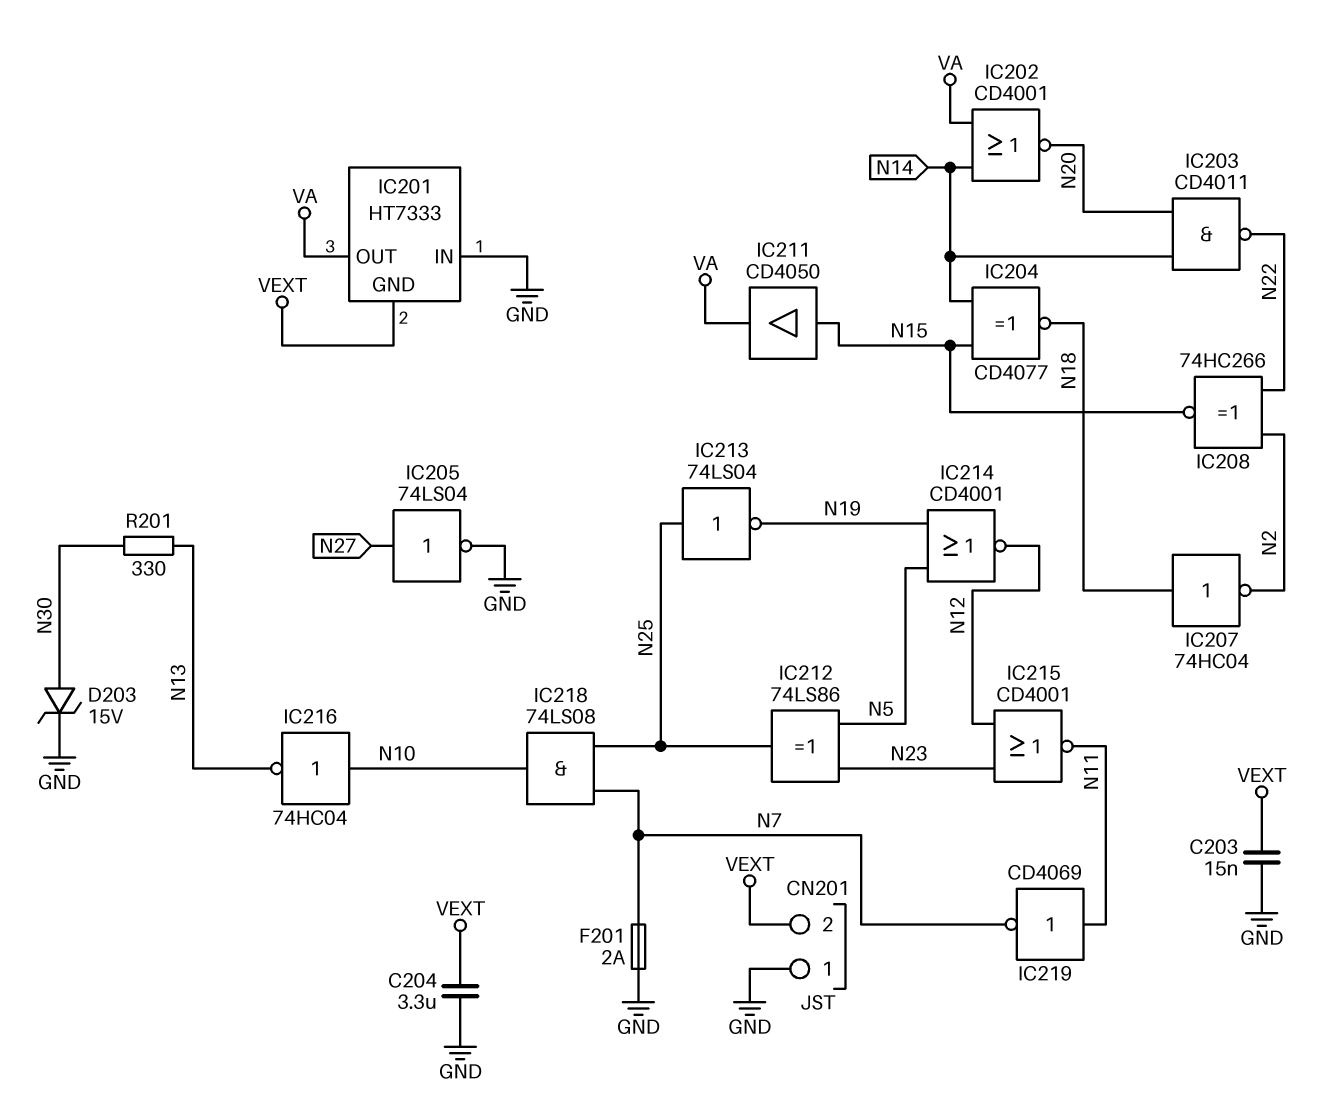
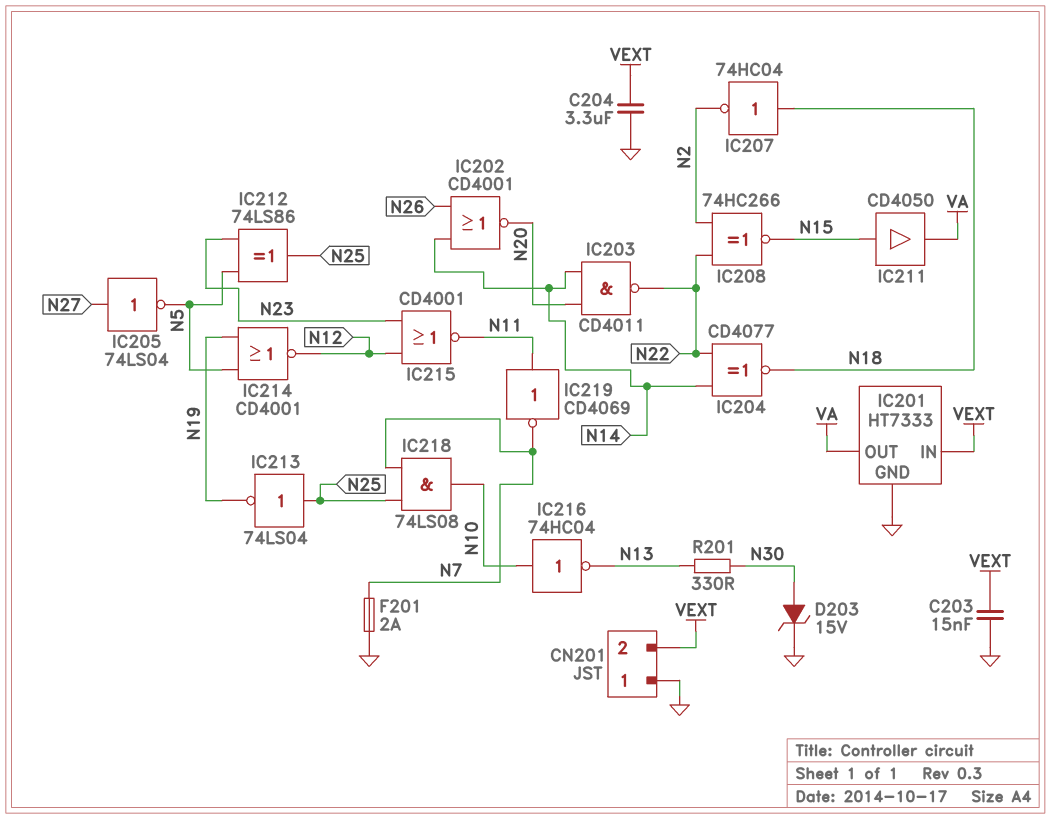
IC201 pin GND: VEXT -> GND
IC201 pin IN: GND -> VEXT
IC202: NOR CD4001 (in N14, in VA, out N20) -> NOR CD4001 (in N14, in N26, out N20)
IC204: XNOR CD4077 (in N14, in N15, out N18) -> XNOR CD4077 (in N14, in N22, out N18)
IC205: NOT 74LS04 (in N27, out GND) -> NOT 74LS04 (in N27, out N5)

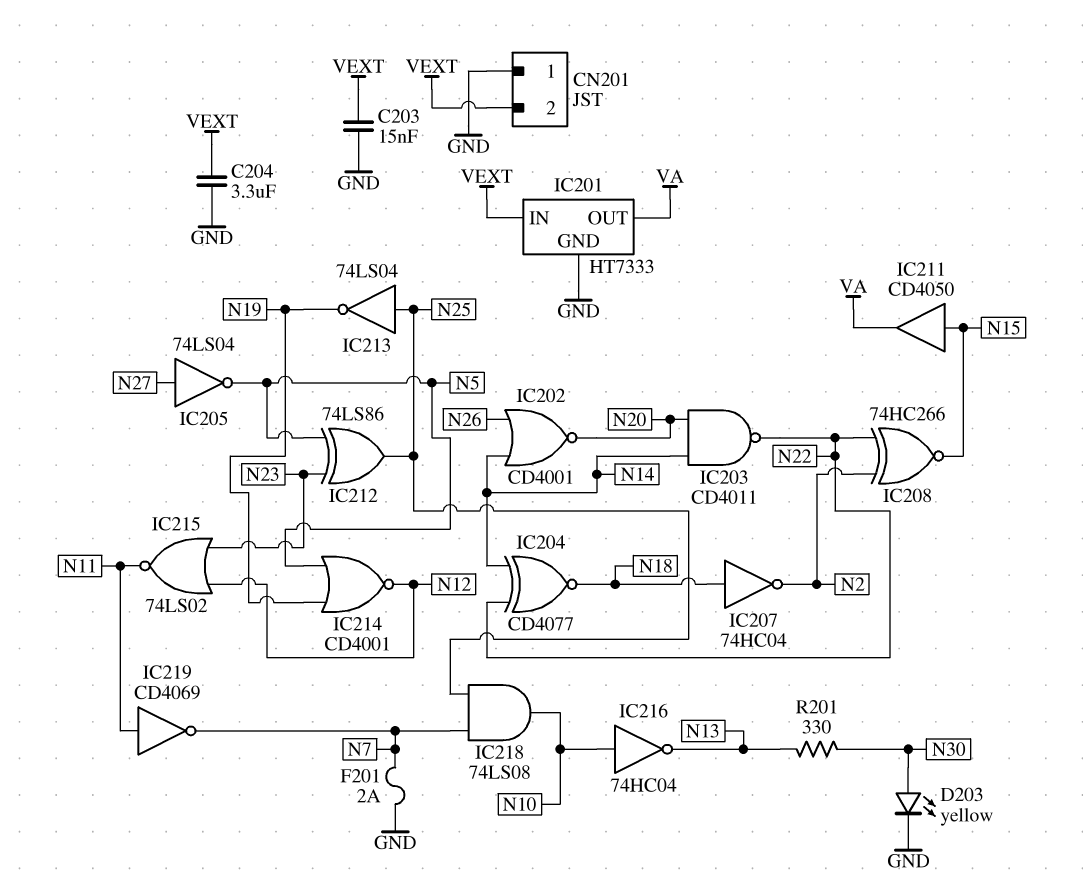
D203: zener 15V (A N30, K GND) -> LED yellow (A N30, K GND)
IC215: NOR CD4001 (in N12, in N23, out N11) -> NOR 74LS02 (in N12, in N23, out N11)

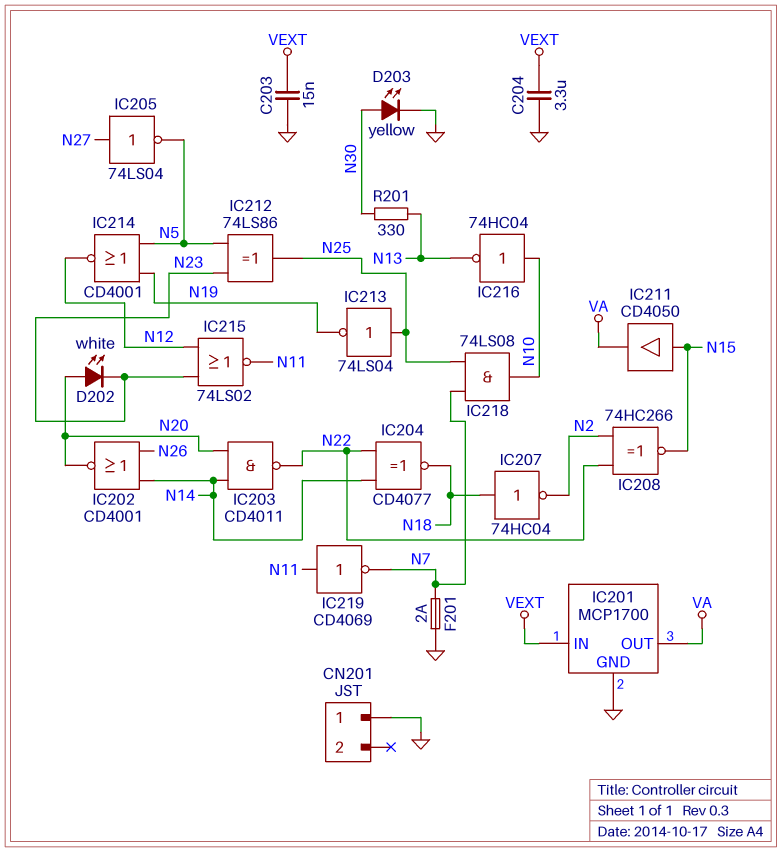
CN201 pin 2: VEXT -> none
D202: none -> LED white (A N20, K N23)
IC201: HT7333 -> MCP1700

